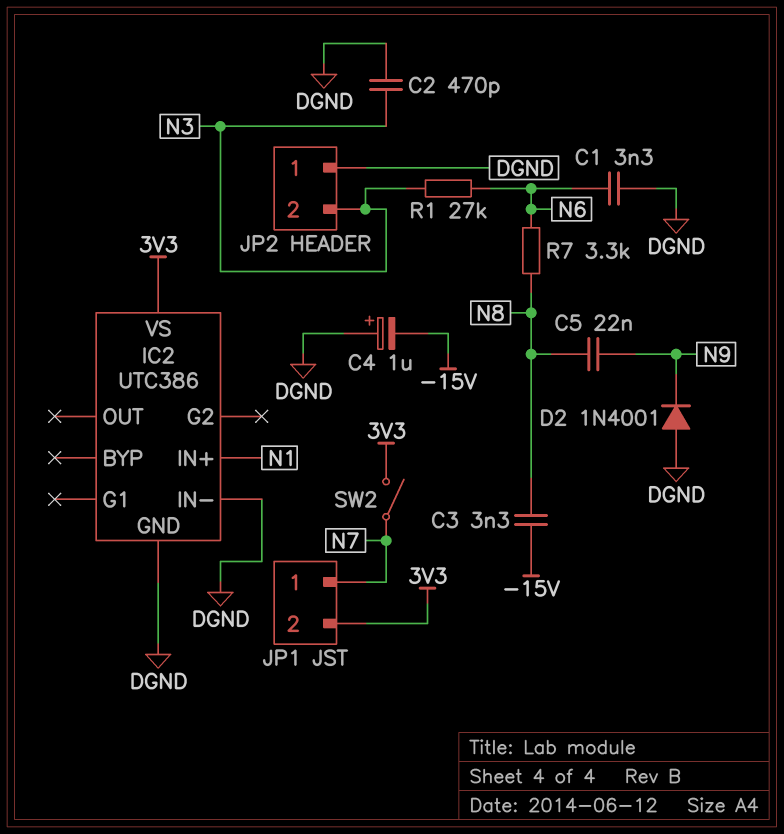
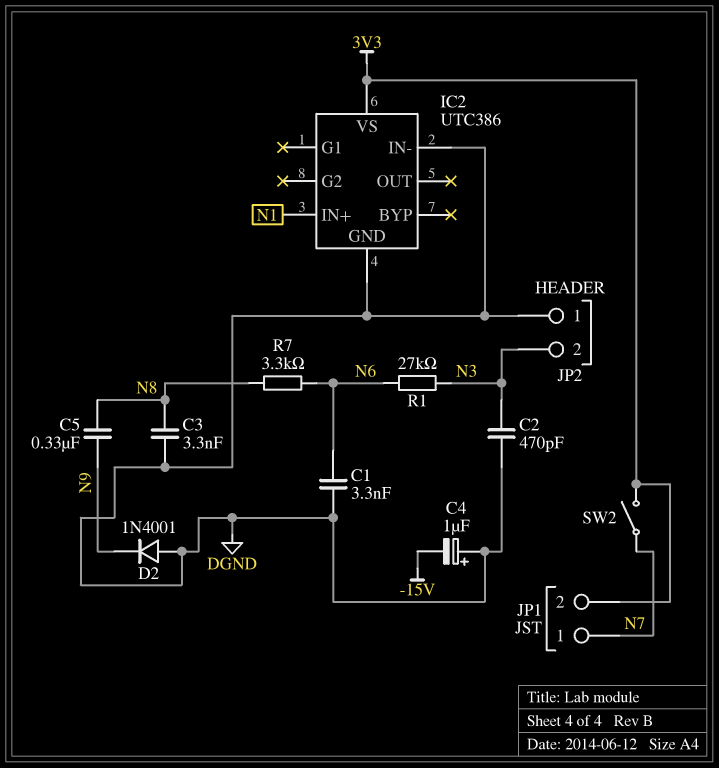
C3: 3.3nF (-15V, N8) -> 3.3nF (DGND, N8)
C5: 22nF (N8, N9) -> 330nF (N8, N9)

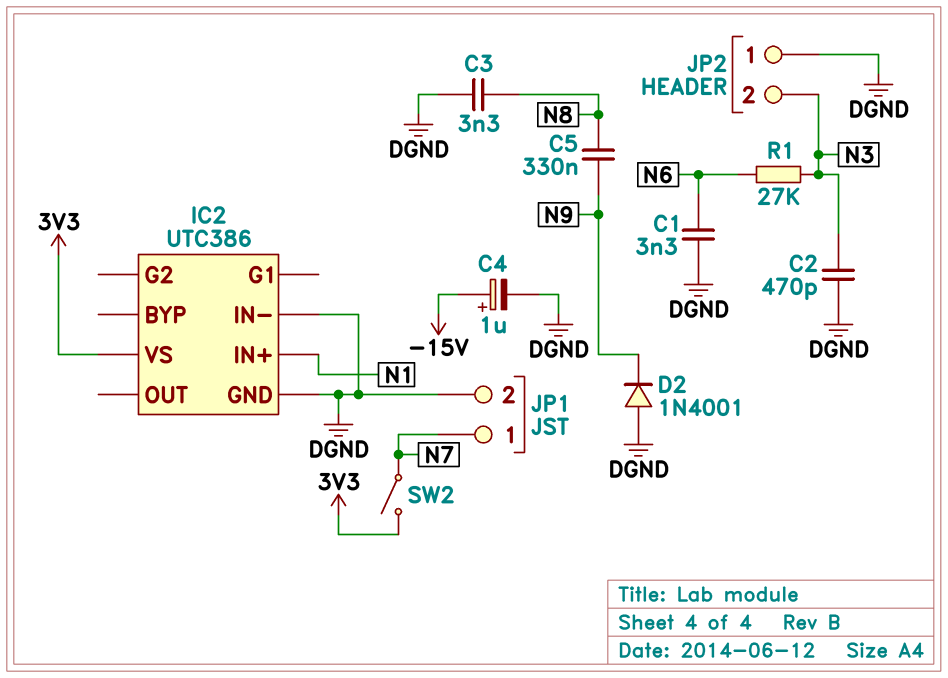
C4: 1uF (plus DGND, minus -15V) -> 1uF (plus -15V, minus DGND)
JP1 pin 2: 3V3 -> DGND
R7: 3.3k (N6, N8) -> none

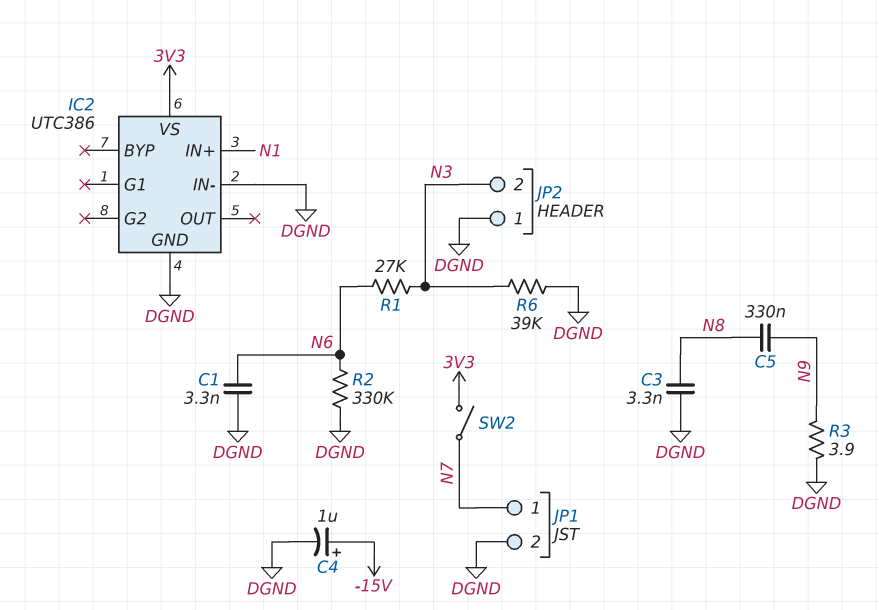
C2: 470pF (DGND, N3) -> none
D2: diode 1N4001 (A DGND, K N9) -> none
R2: none -> 330k (DGND, N6)
R3: none -> 3.9 (DGND, N9)
R6: none -> 39k (DGND, N3)

